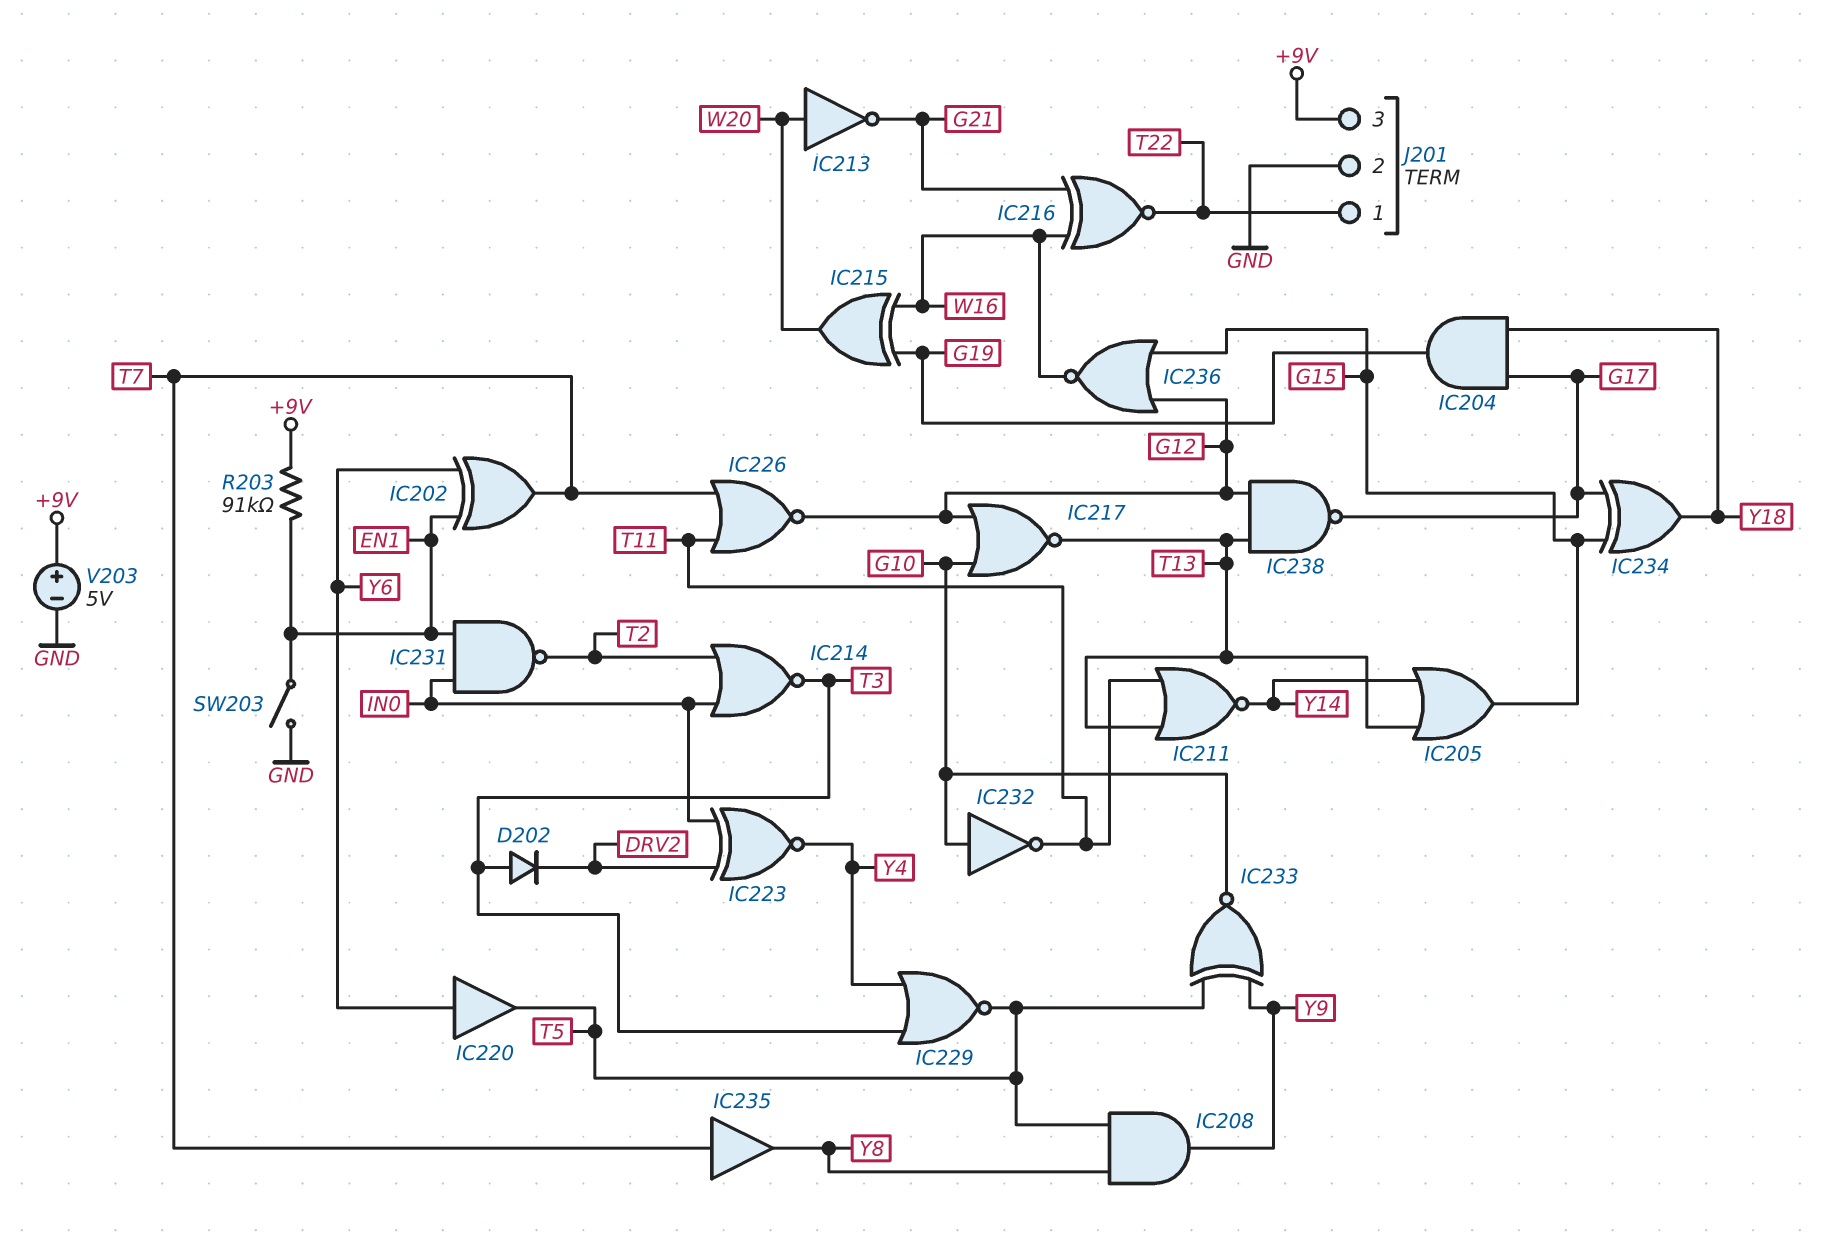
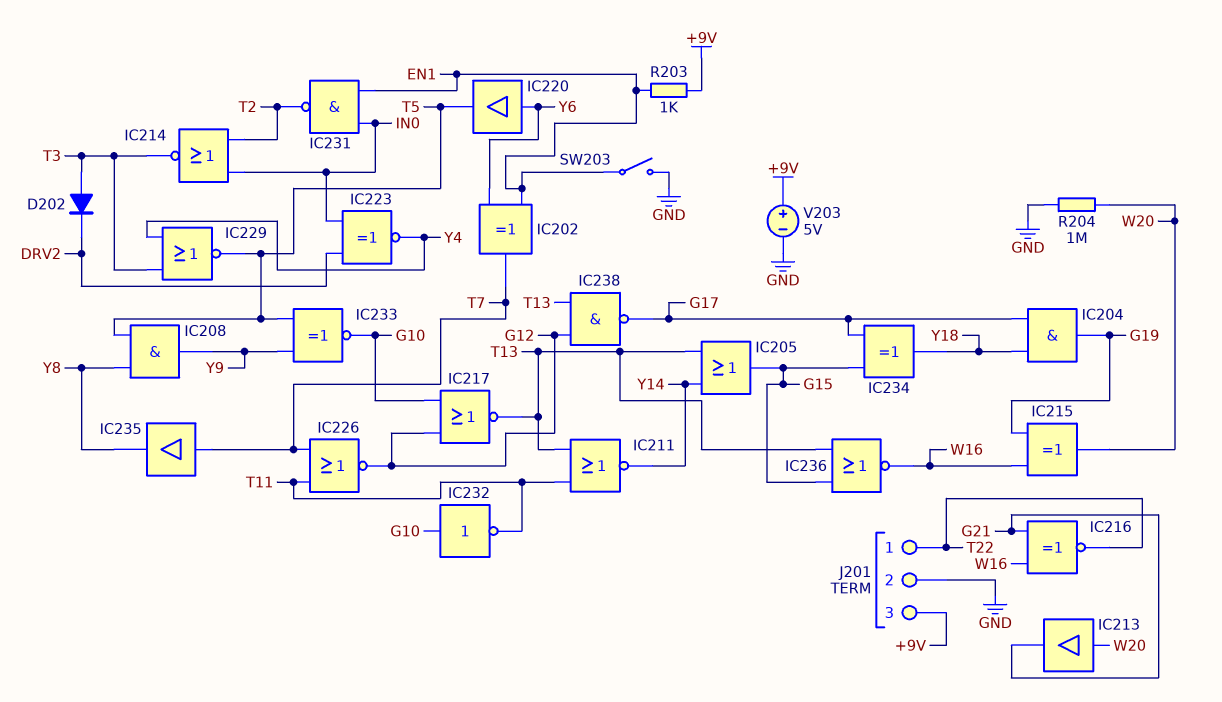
IC213: NOT (in W20, out G21) -> buffer (in W20, out G21)
IC236: NOR (in G12, in G15, out W16) -> NOR (in G15, in T13, out W16)
R203: 91k (+9V, EN1) -> 1k (+9V, EN1)
R204: none -> 1M (GND, W20)

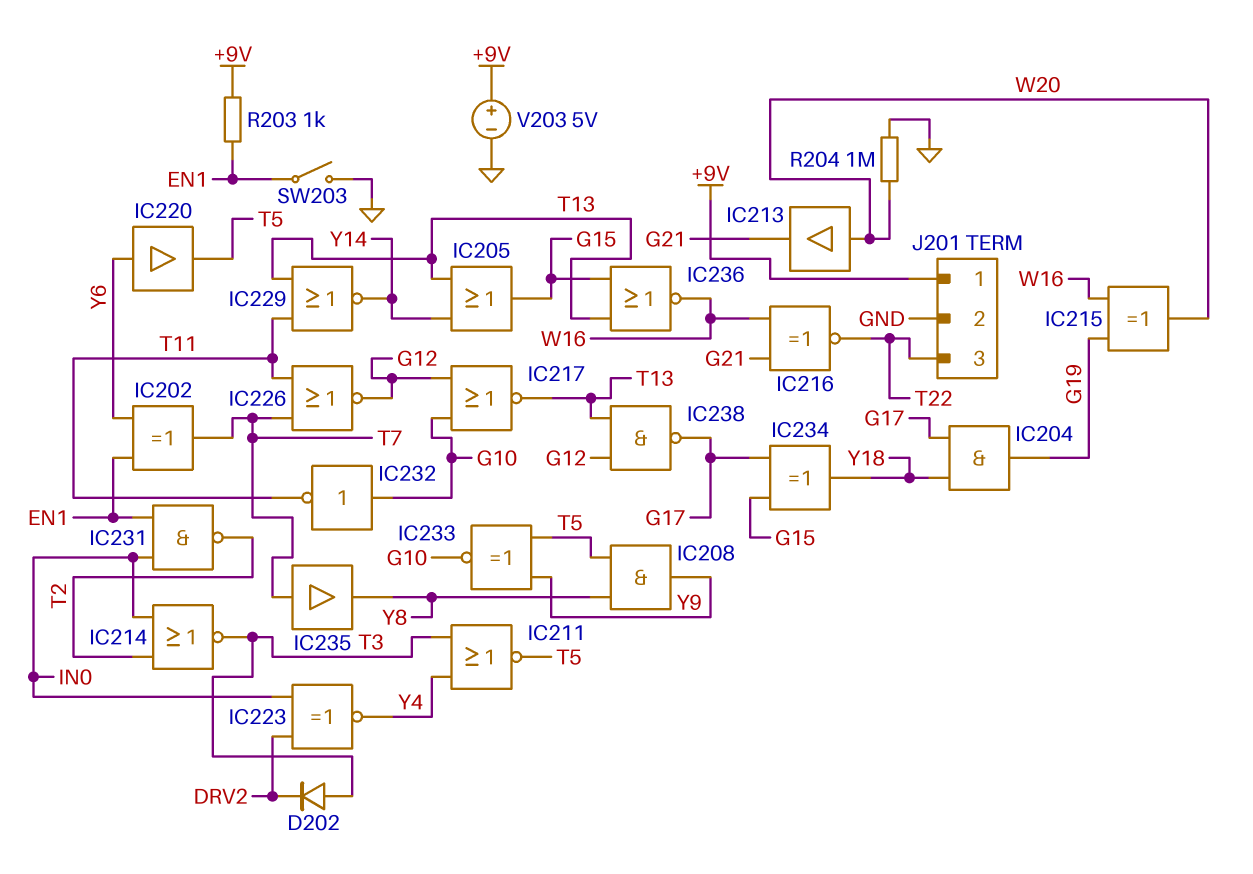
IC211: NOR (in T11, in T13, out Y14) -> NOR (in T3, in Y4, out T5)
IC229: NOR (in T3, in Y4, out T5) -> NOR (in T11, in T13, out Y14)
J201 pin 1: T22 -> +9V
J201 pin 3: +9V -> T22

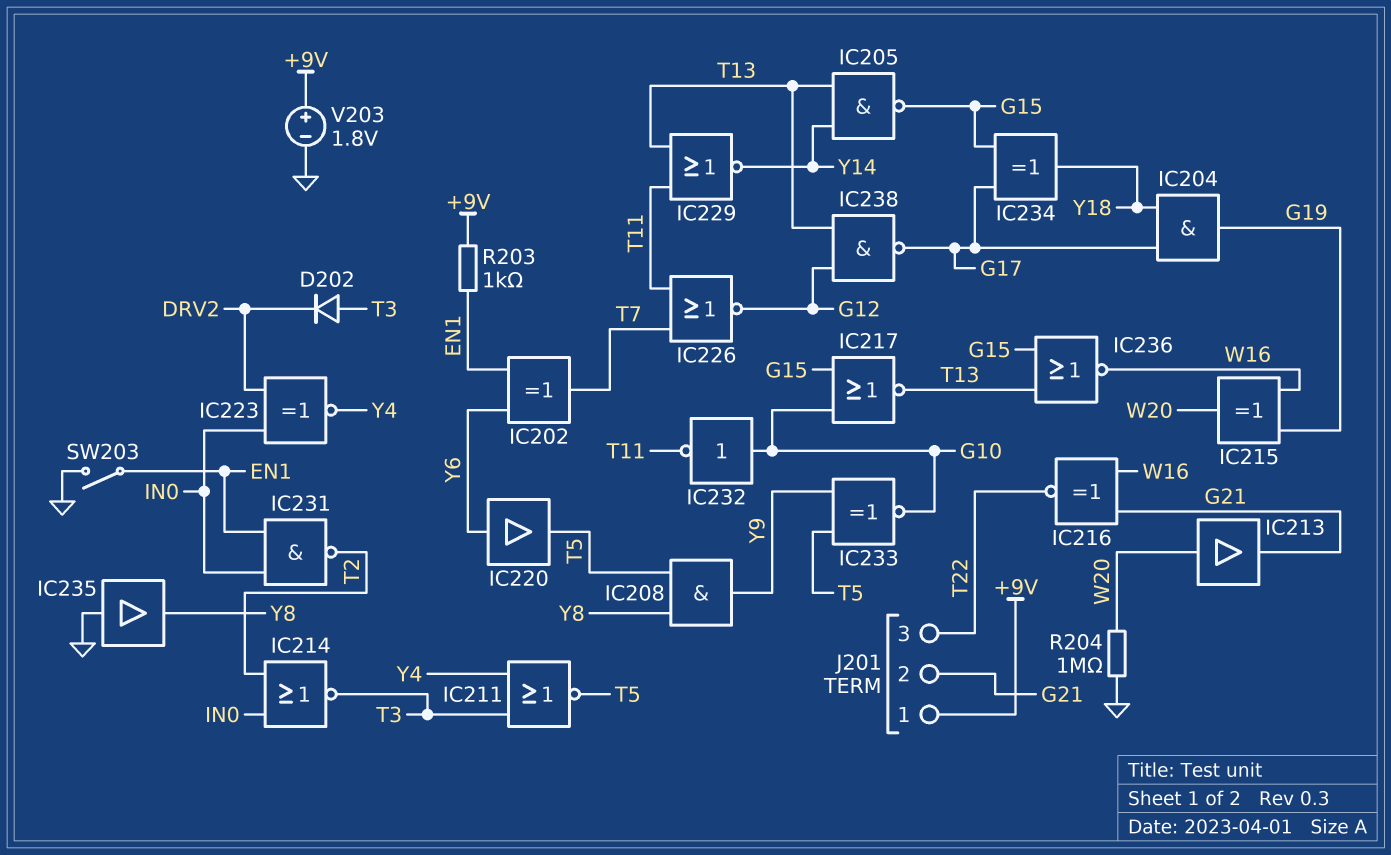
IC205: OR (in T13, in Y14, out G15) -> NAND (in T13, in Y14, out G15)
IC217: NOR (in G10, in G12, out T13) -> NOR (in G10, in G15, out T13)
IC235: buffer (in T7, out Y8) -> buffer (in GND, out Y8)
J201 pin 2: GND -> G21
V203: 5V (plus +9V, minus GND) -> 1.8V (plus +9V, minus GND)

